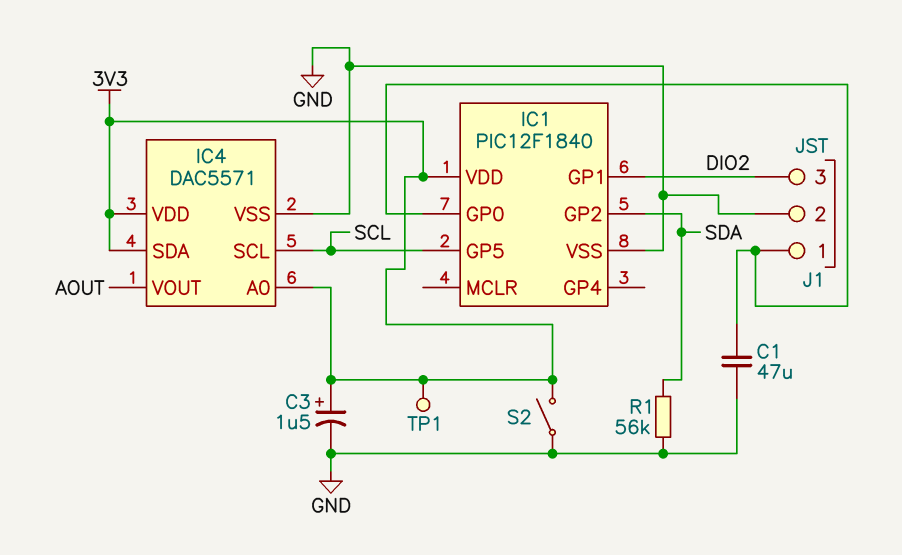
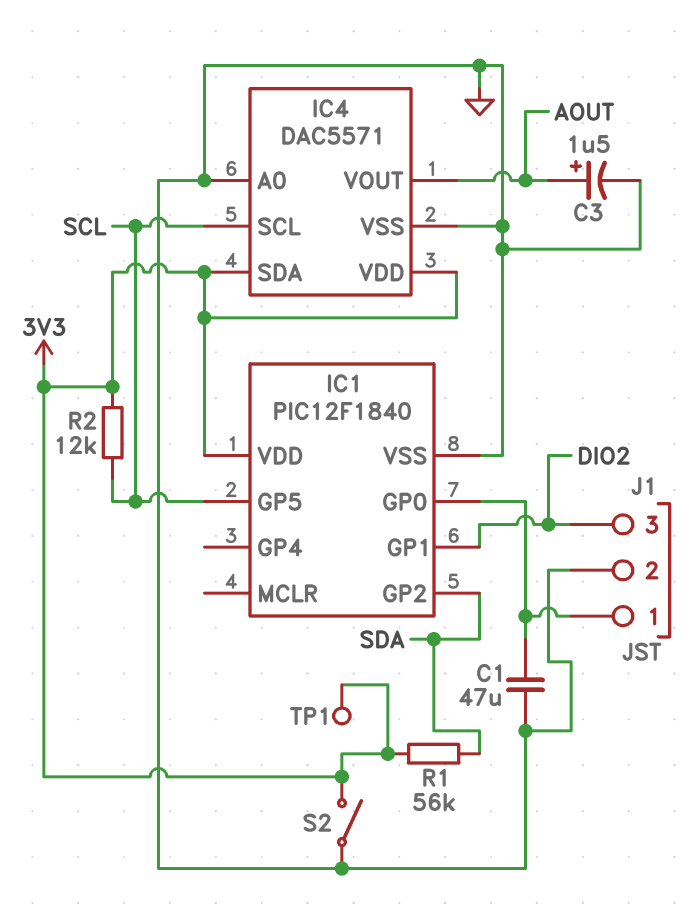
C3: 1.5uF (plus 3V3, minus GND) -> 1.5uF (plus AOUT, minus GND)
IC4 pin A0: 3V3 -> GND
R1: 56k (GND, SDA) -> 56k (3V3, SDA)
R2: none -> 12k (3V3, SCL)

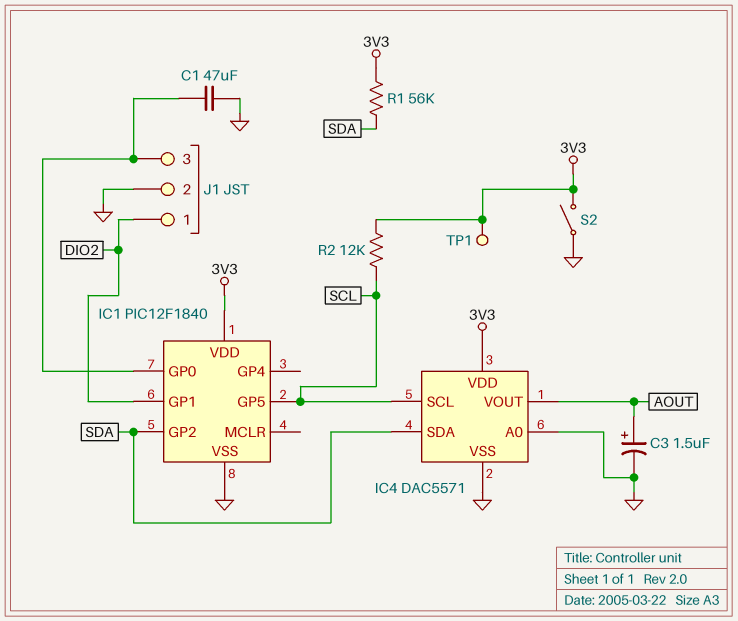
IC4 pin SDA: 3V3 -> SDA
J1 pin 1: IC1/GP0 -> DIO2
J1 pin 3: DIO2 -> IC1/GP0

